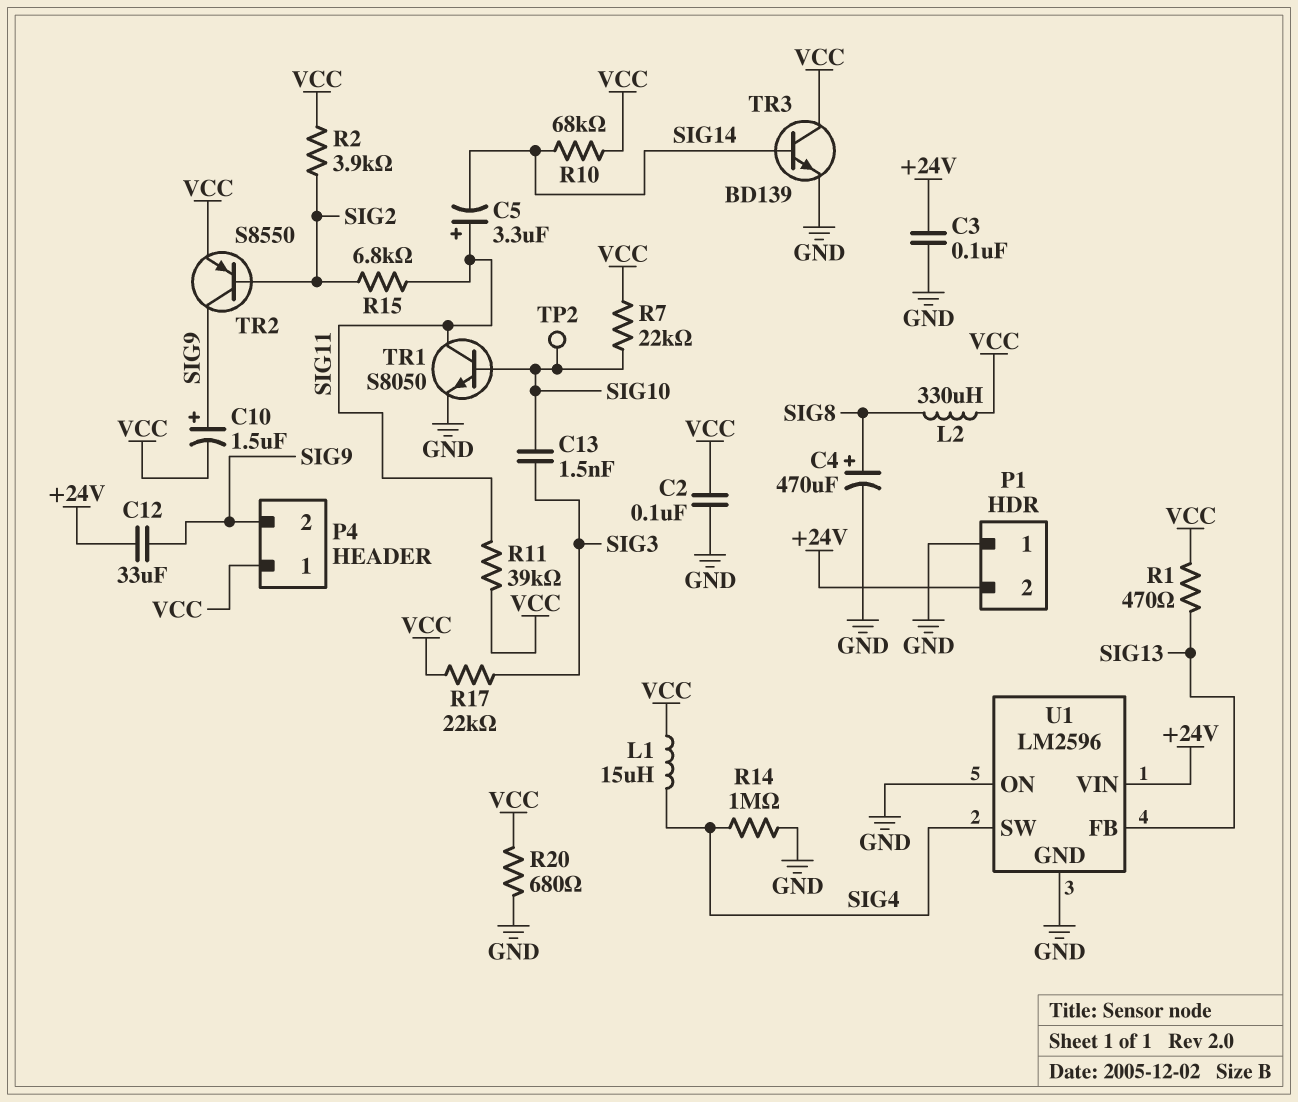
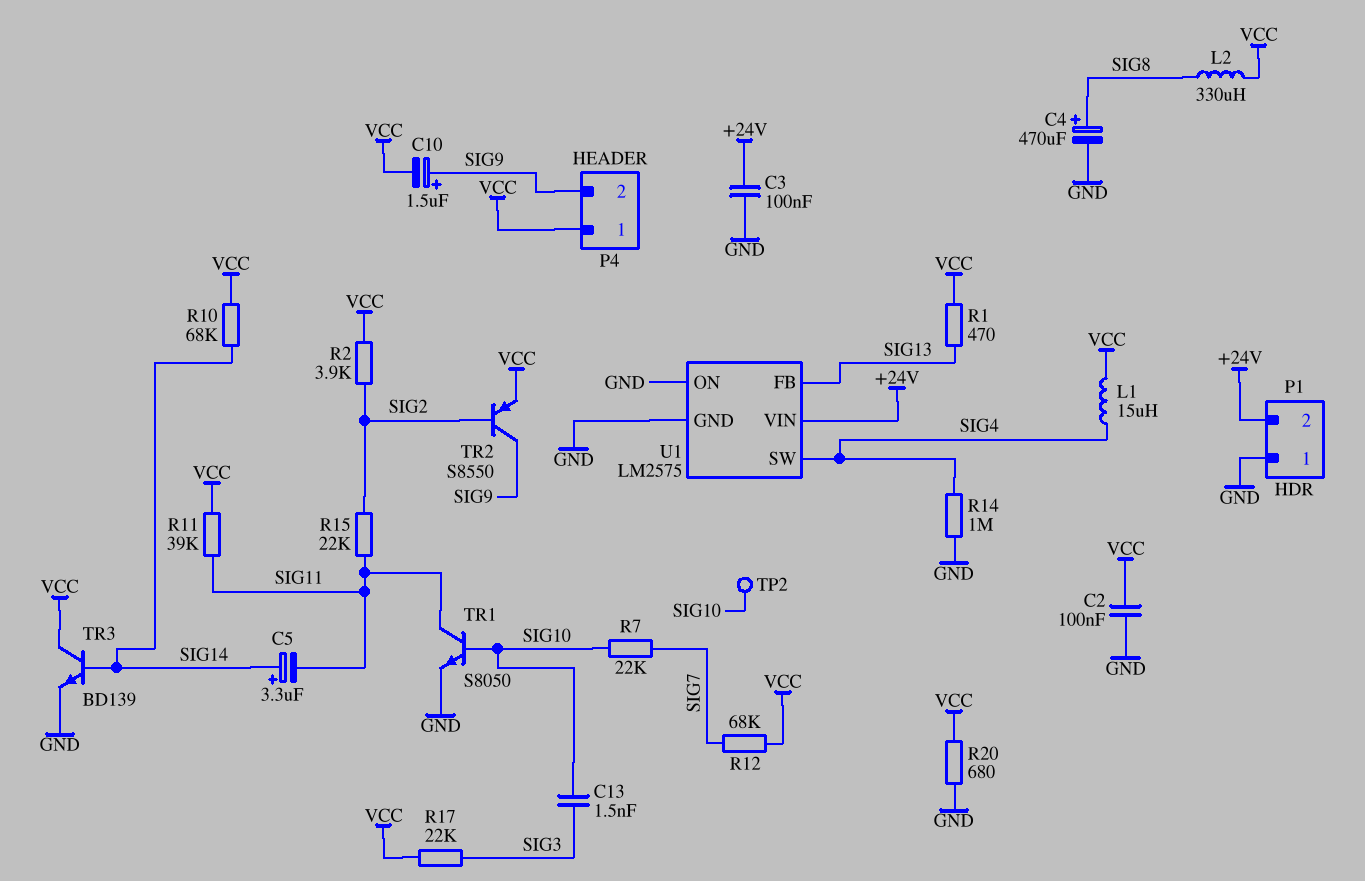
C5: 3.3uF (plus SIG11, minus SIG14) -> 3.3uF (plus SIG14, minus SIG11)
C12: 33uF (+24V, SIG9) -> none
R7: 22k (SIG10, VCC) -> 22k (SIG7, SIG10)
R12: none -> 68k (SIG7, VCC)
R15: 6.8k (SIG2, SIG11) -> 22k (SIG2, SIG11)
U1: LM2596 -> LM2575

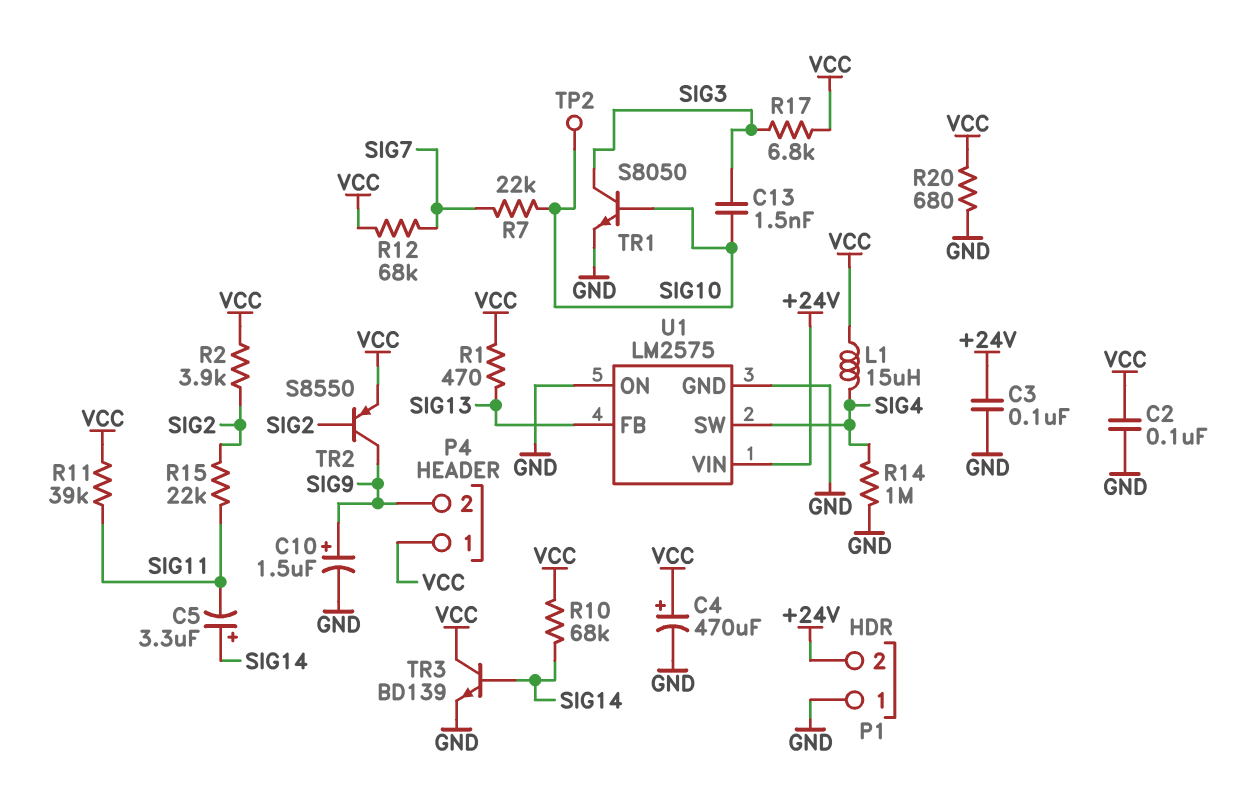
C4: 470uF (plus SIG8, minus GND) -> 470uF (plus VCC, minus GND)
C10: 1.5uF (plus SIG9, minus VCC) -> 1.5uF (plus SIG9, minus GND)
L2: 330uH (SIG8, VCC) -> none
R17: 22k (SIG3, VCC) -> 6.8k (SIG3, VCC)
TR1: NPN S8050 (B SIG10, C SIG11, E GND) -> NPN S8050 (B SIG10, C SIG3, E GND)

